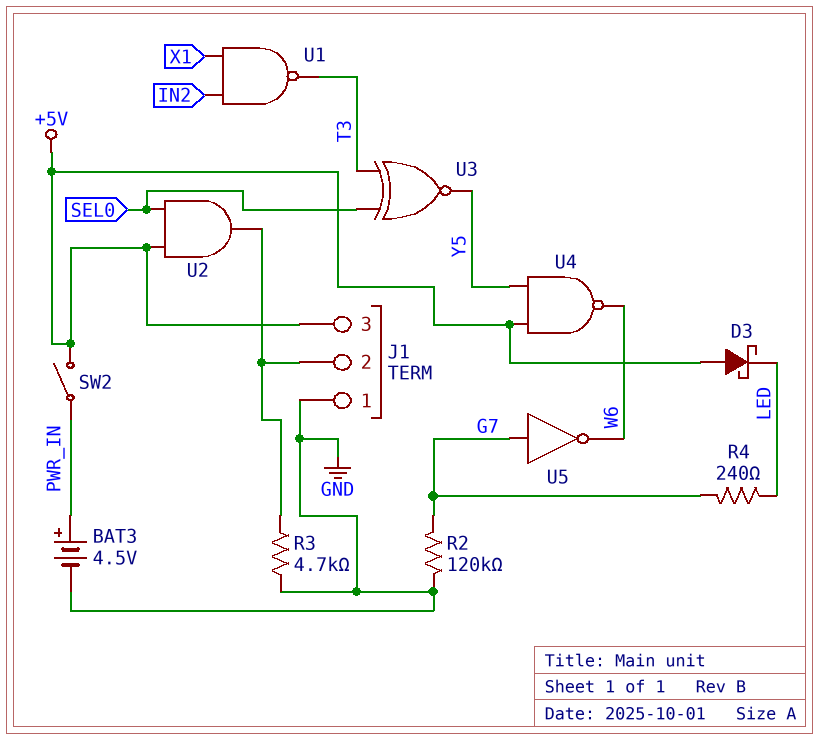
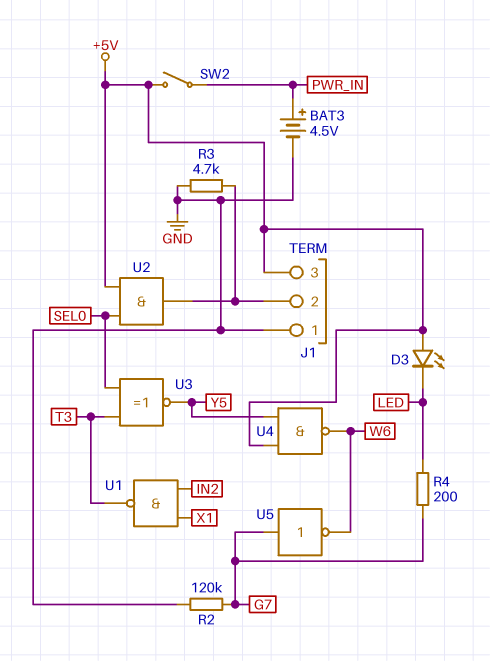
D3: schottky (A +5V, K LED) -> LED (A +5V, K LED)
R4: 240 (G7, LED) -> 200 (G7, LED)

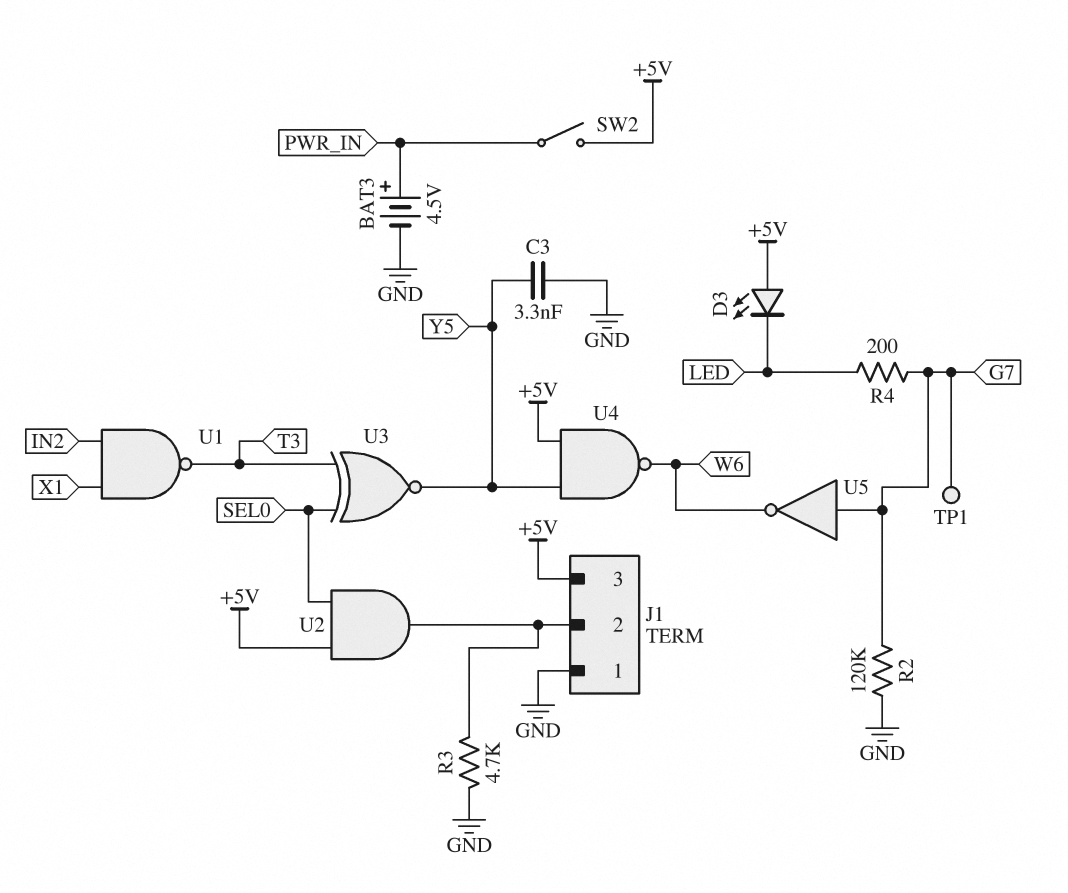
C3: none -> 3.3nF (GND, Y5)
TP1: none -> test point (G7)

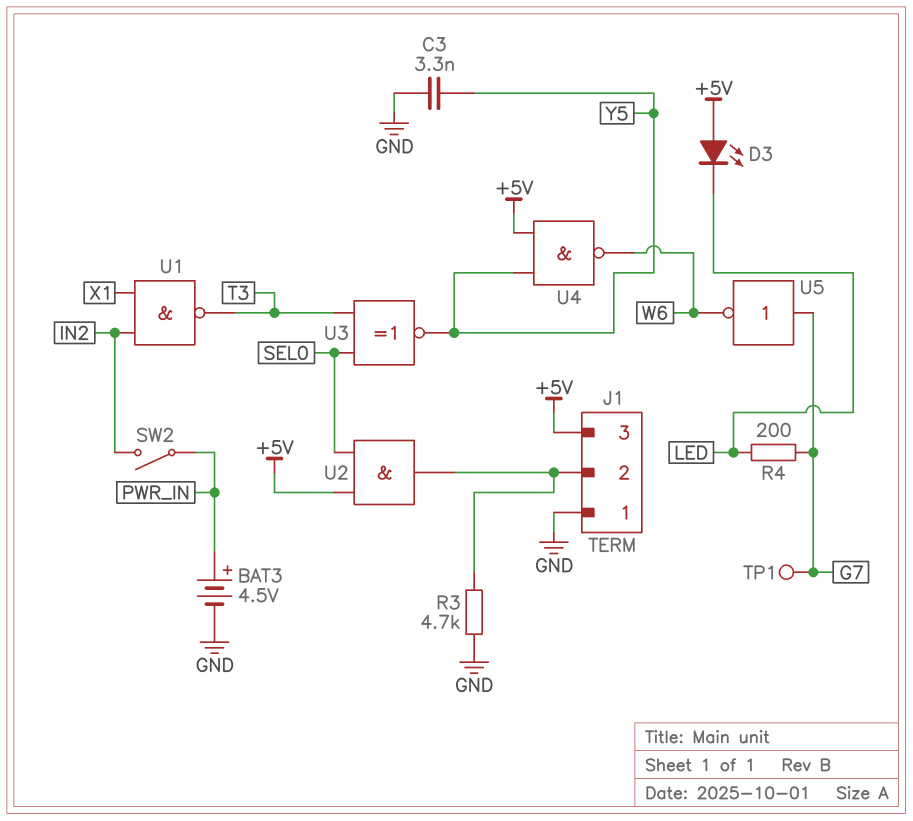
R2: 120k (G7, GND) -> none
SW2: switch (+5V, PWR_IN) -> switch (IN2, PWR_IN)

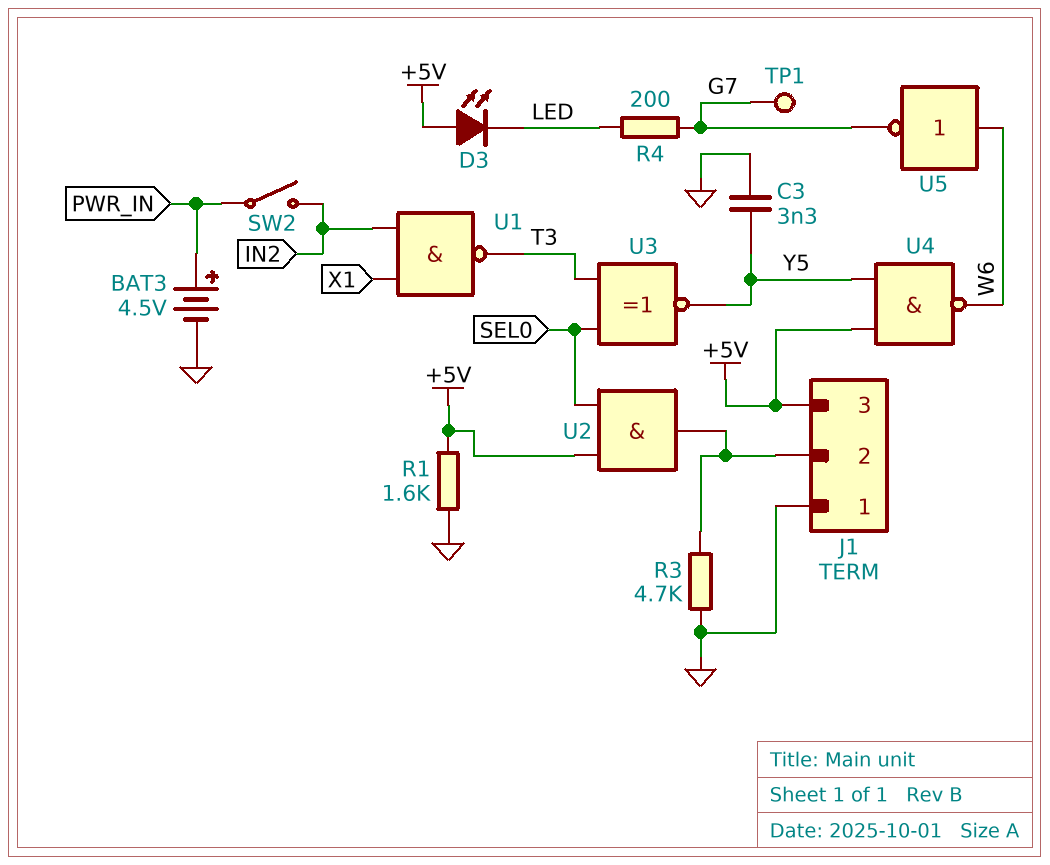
R1: none -> 1.6k (+5V, GND)
U5: NOT (in G7, out W6) -> NOT (in W6, out G7)

